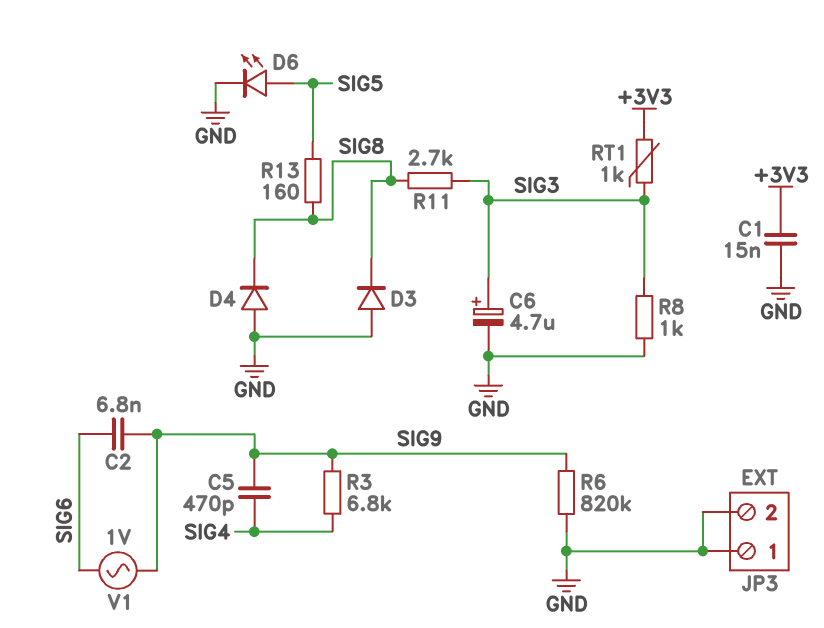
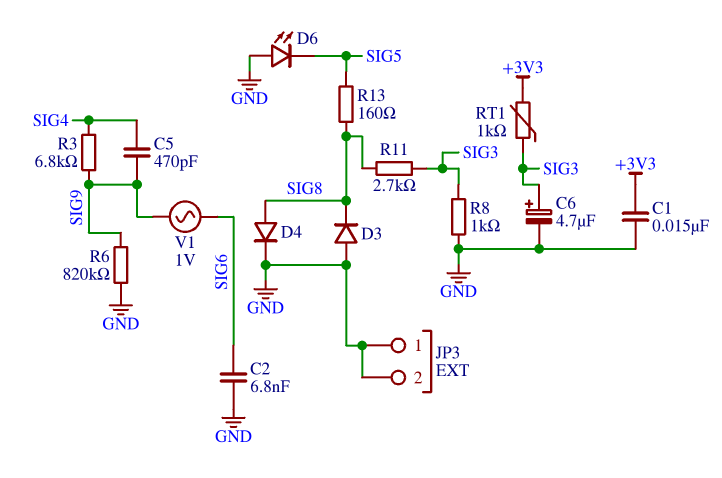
C2: 6.8nF (SIG6, SIG9) -> 6.8nF (GND, SIG6)
D4: diode (A GND, K SIG8) -> diode (A SIG8, K GND)
D6: LED (A SIG5, K GND) -> LED (A GND, K SIG5)

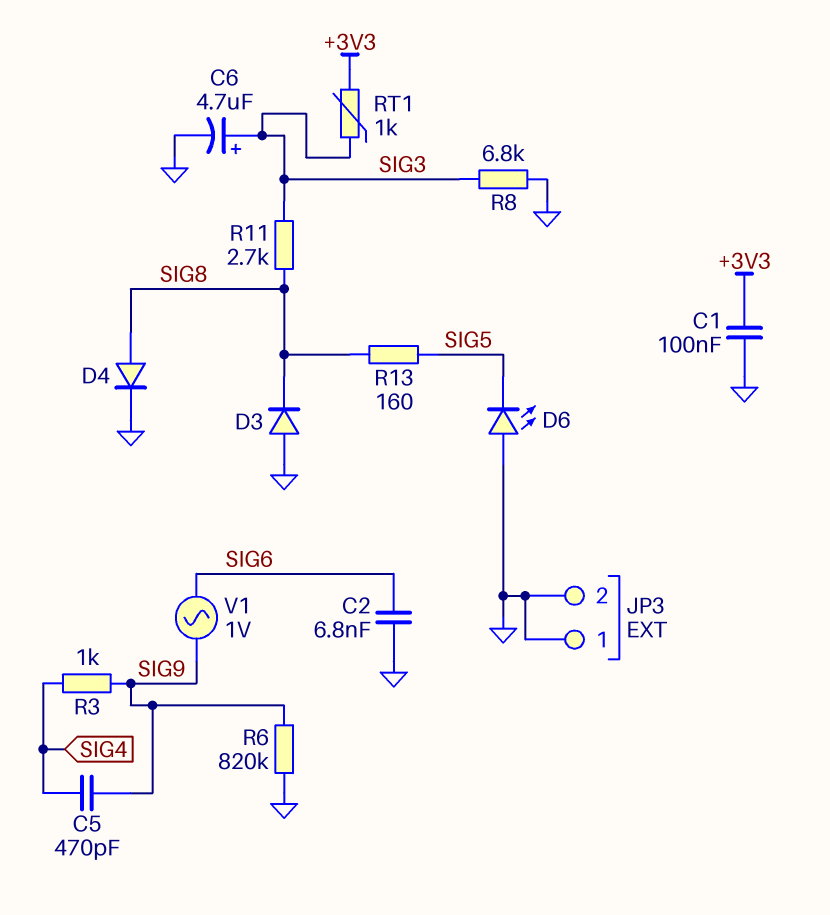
C1: 15nF (+3V3, GND) -> 100nF (+3V3, GND)
R3: 6.8k (SIG4, SIG9) -> 1k (SIG4, SIG9)
R8: 1k (GND, SIG3) -> 6.8k (GND, SIG3)

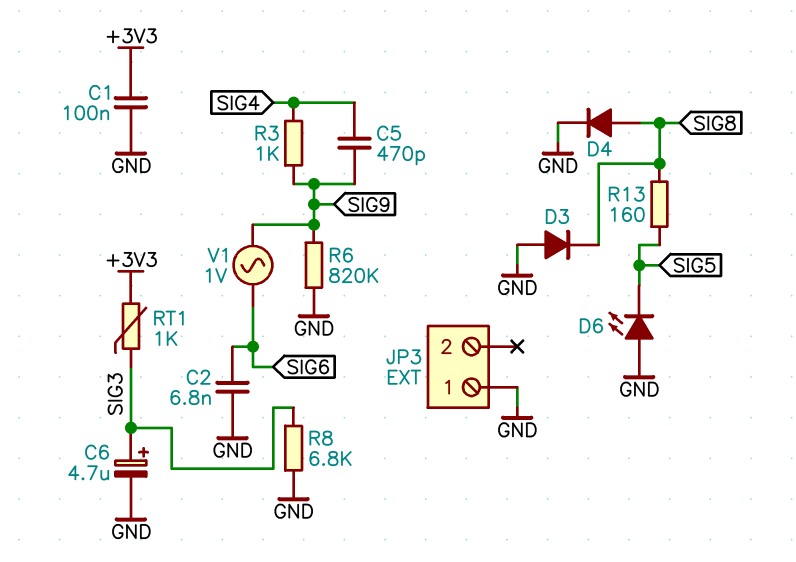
JP3 pin 2: GND -> none
R11: 2.7k (SIG3, SIG8) -> none

